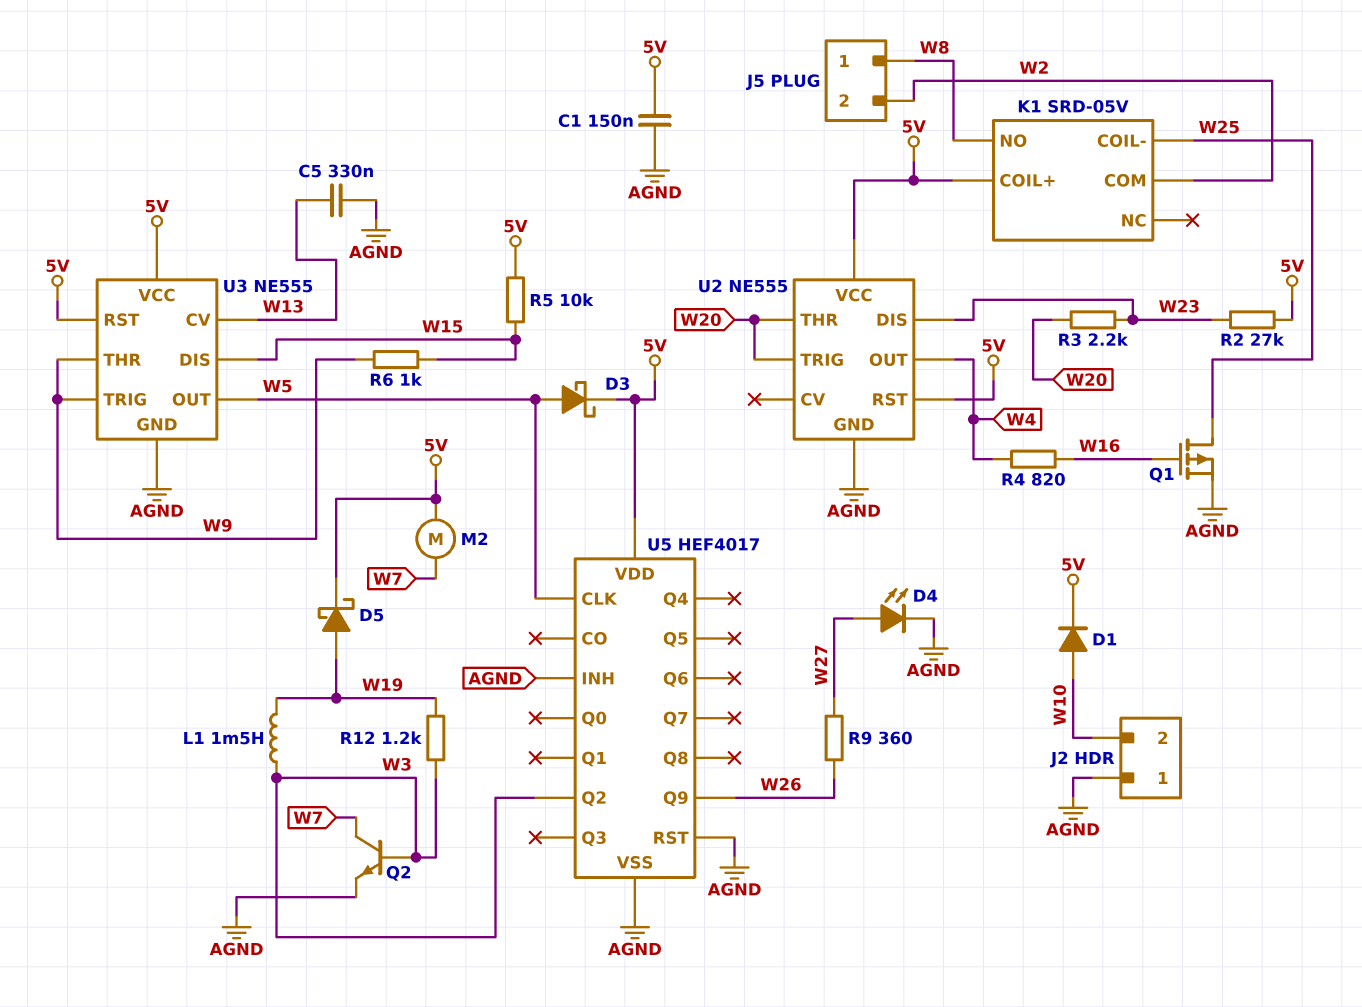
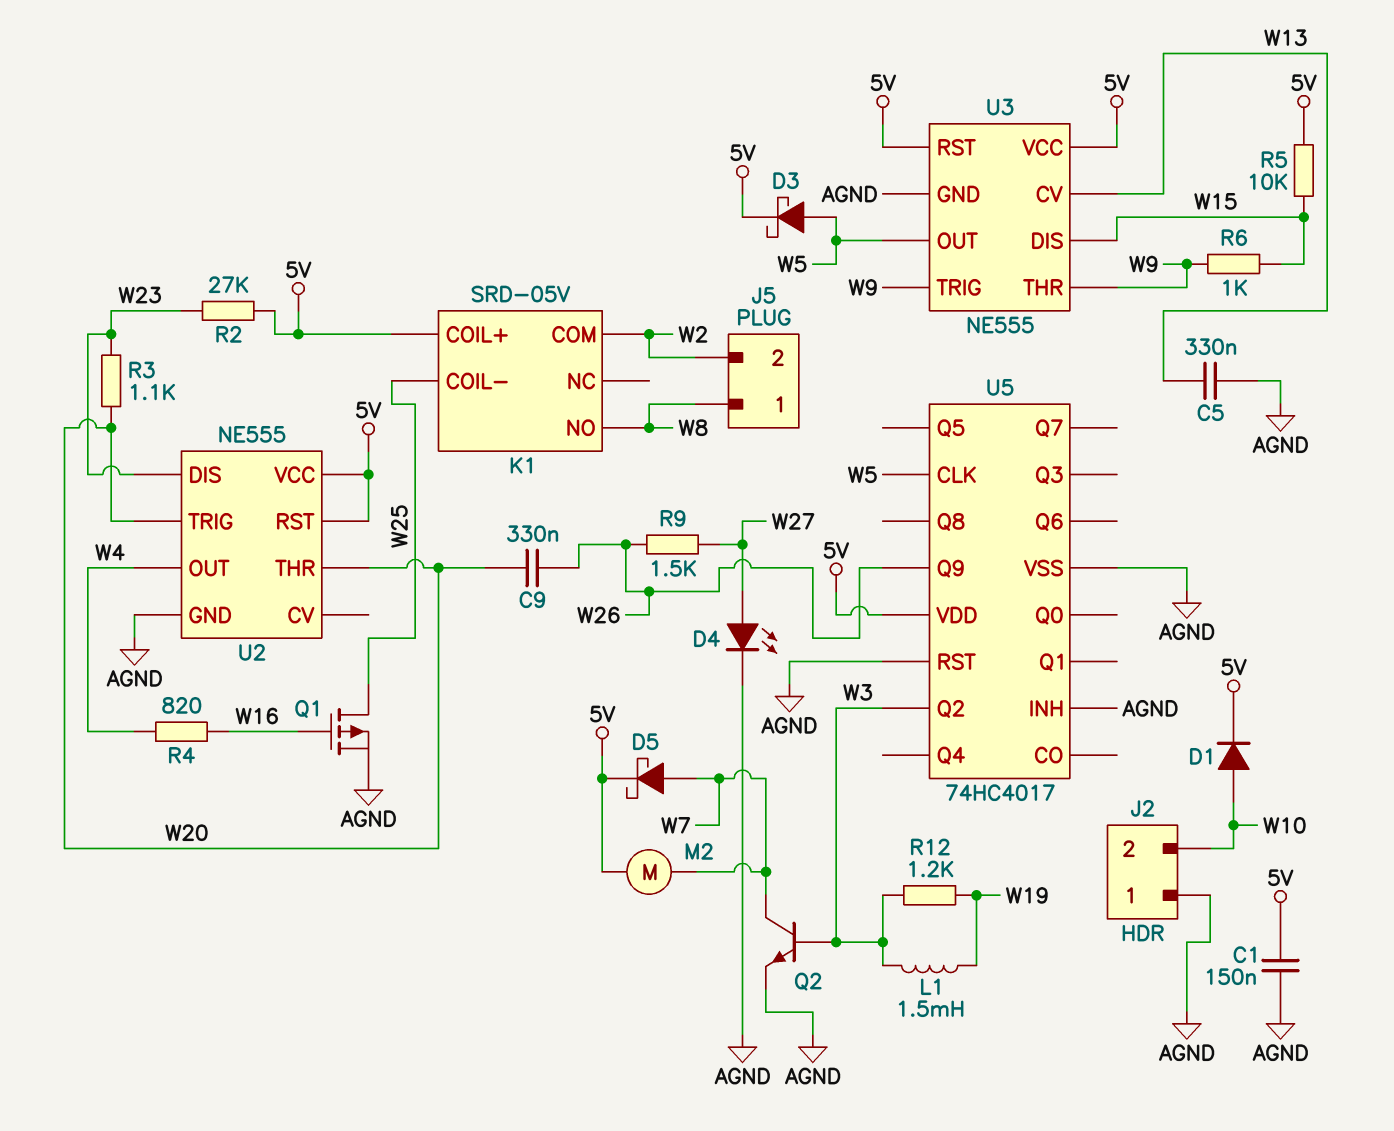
C9: none -> 330nF (W20, W26)
D5: schottky (A W19, K 5V) -> schottky (A W7, K 5V)
R3: 2.2k (W20, W23) -> 1.1k (W20, W23)
R9: 360 (W26, W27) -> 1.5k (W26, W27)
U5: HEF4017 -> 74HC4017

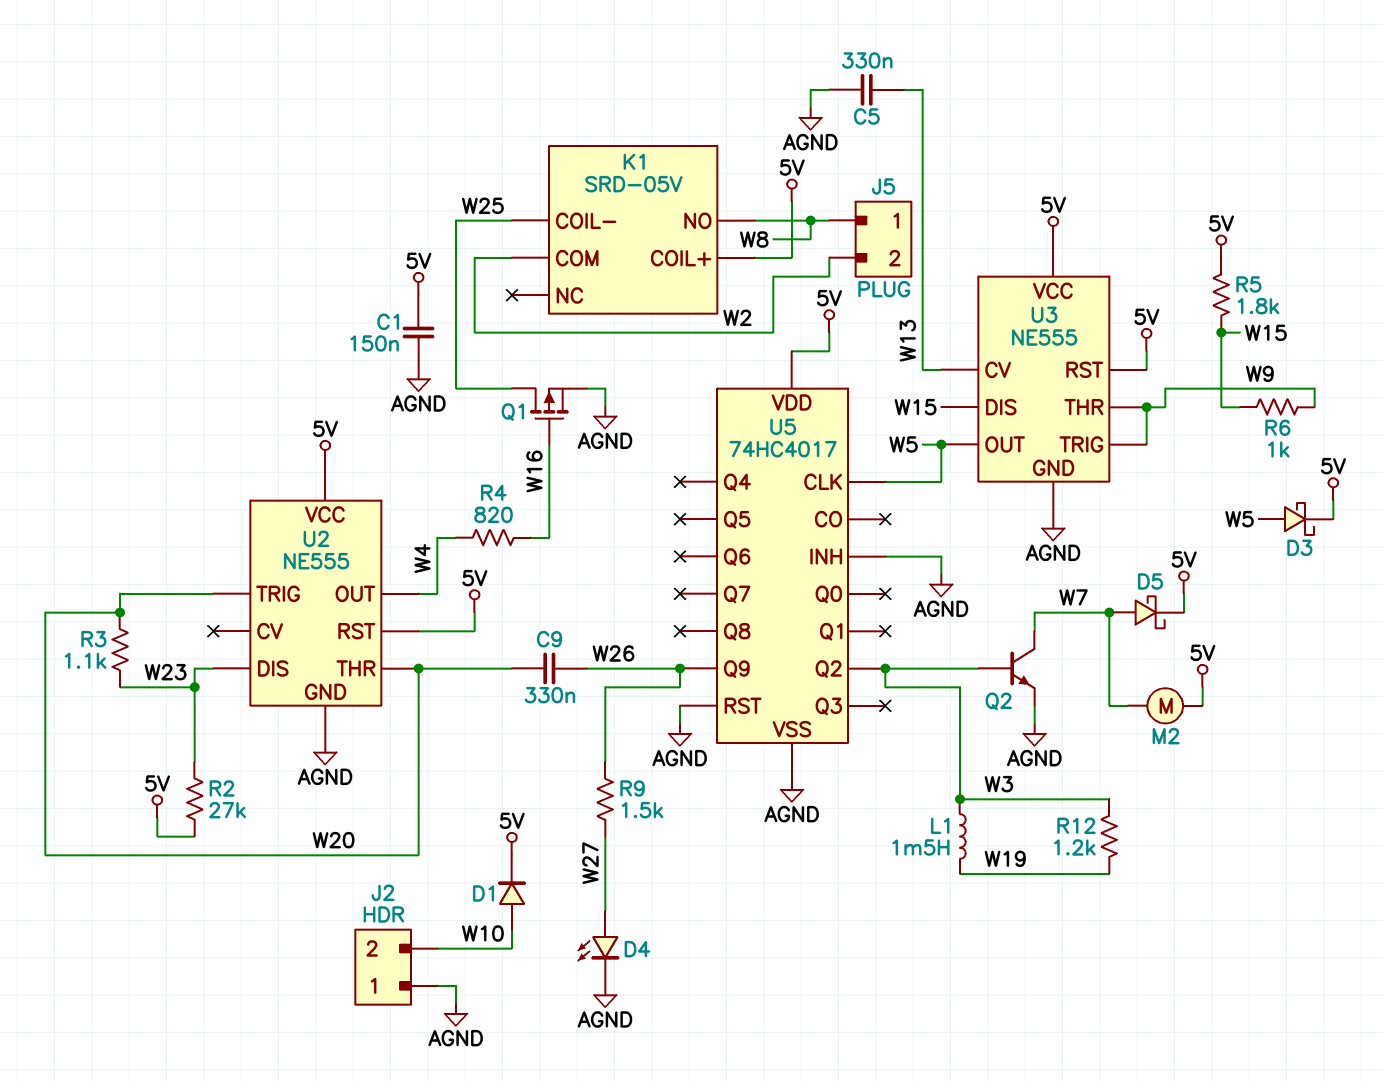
R5: 10k (5V, W15) -> 1.8k (5V, W15)

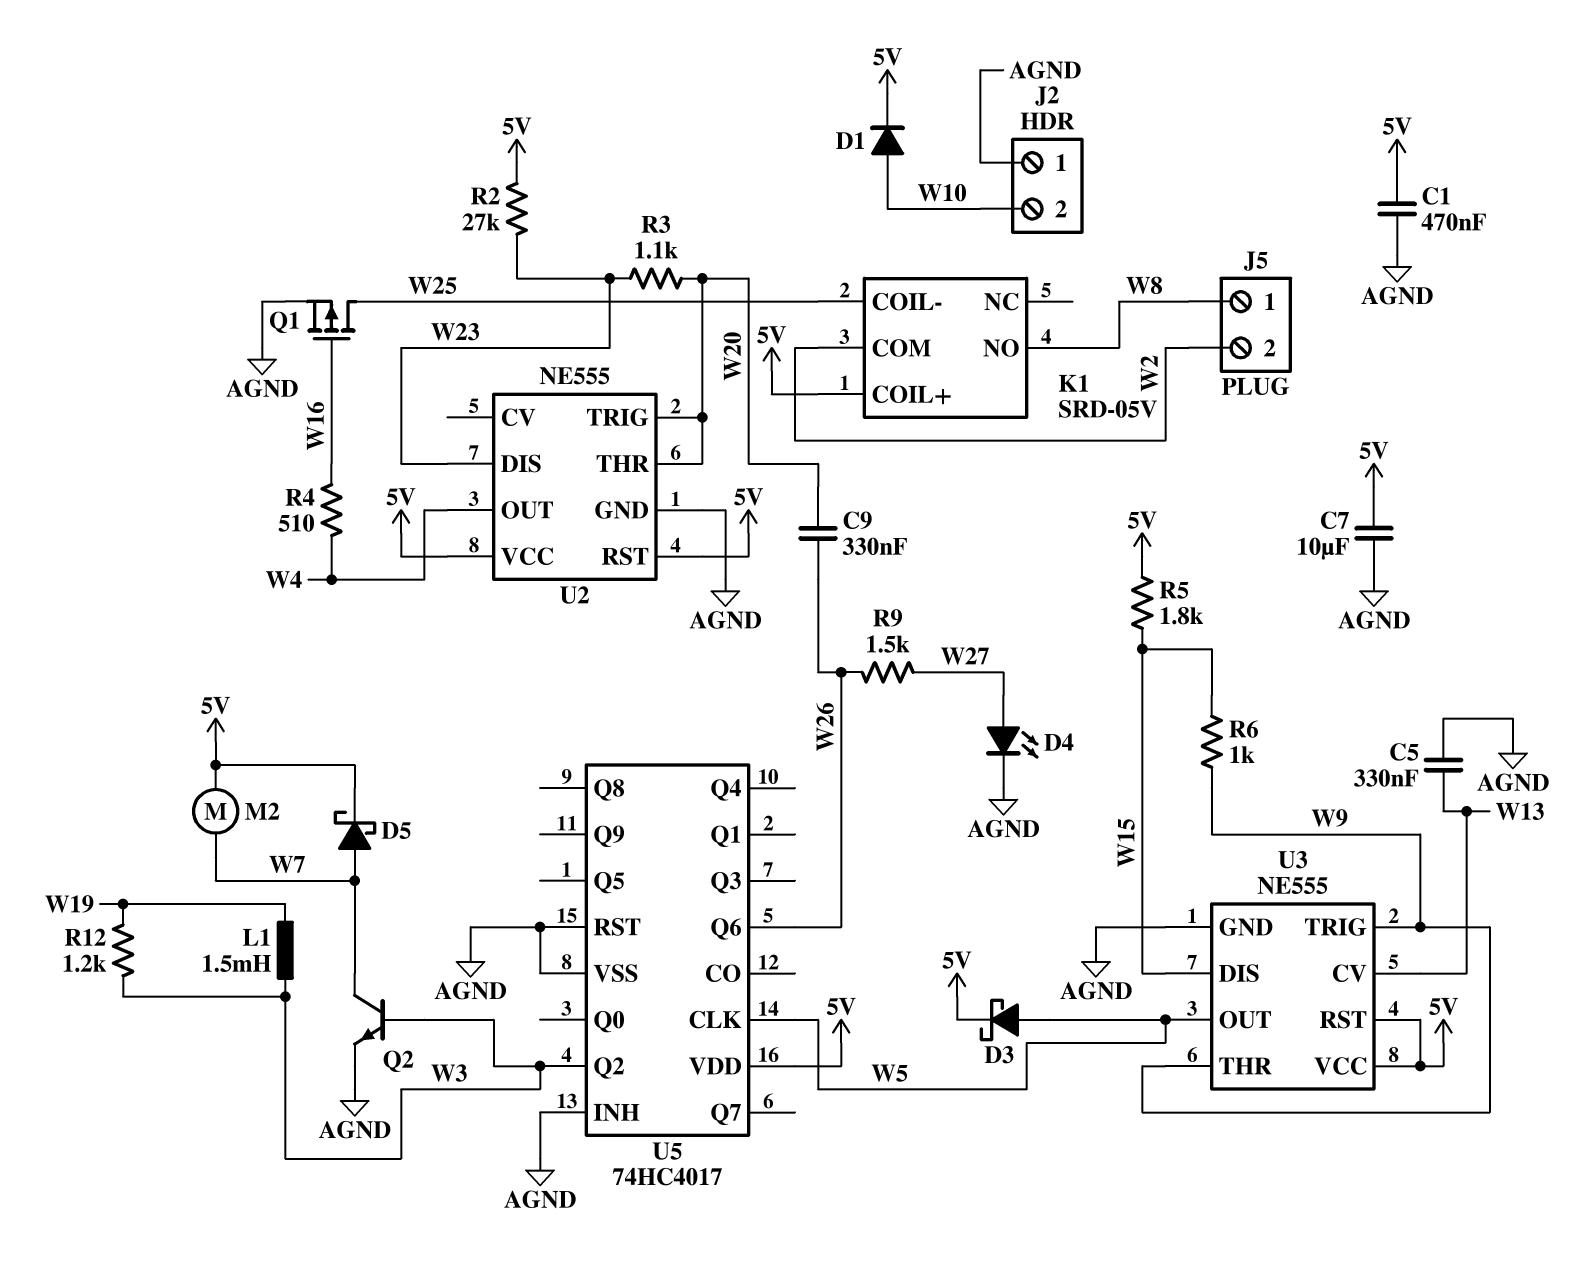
C1: 150nF (5V, AGND) -> 470nF (5V, AGND)
C7: none -> 10uF (5V, AGND)
R4: 820 (W4, W16) -> 510 (W4, W16)
U5 pin Q6: none -> W26
U5 pin Q9: W26 -> none

